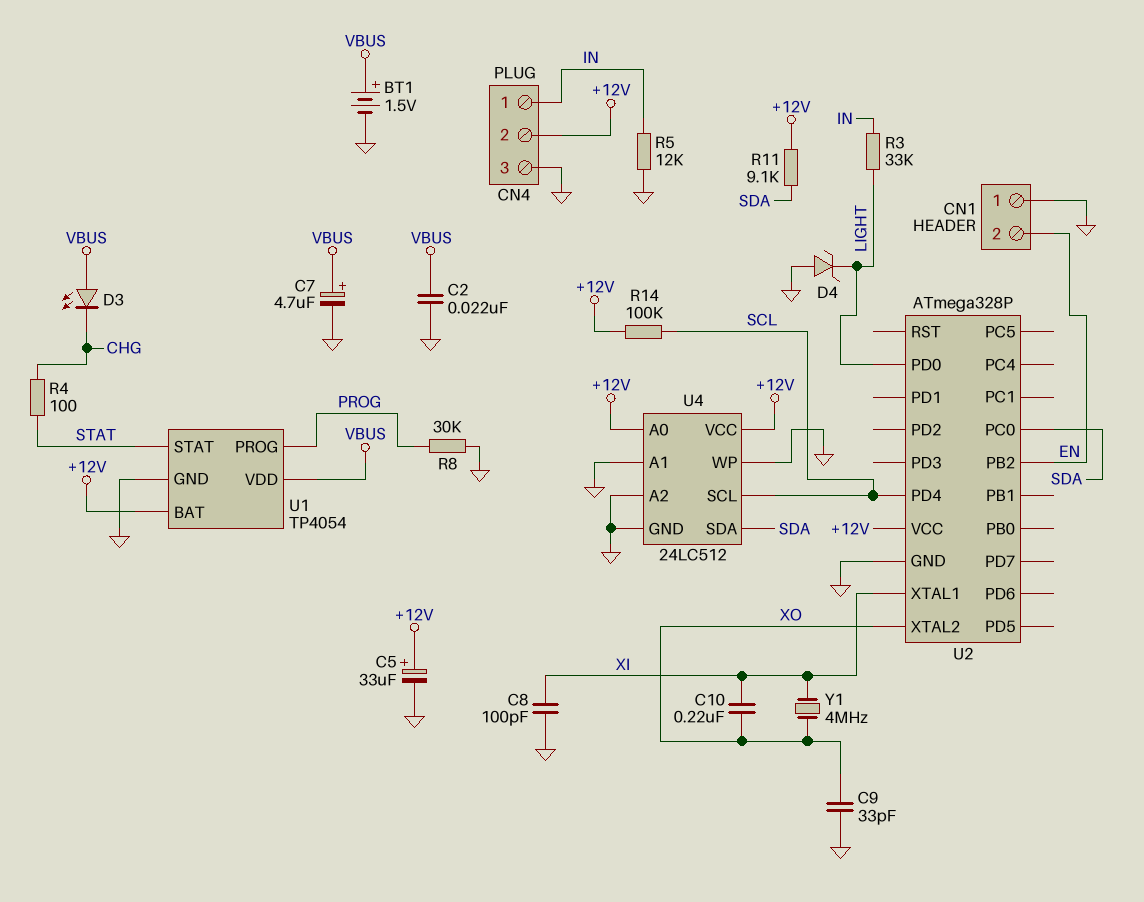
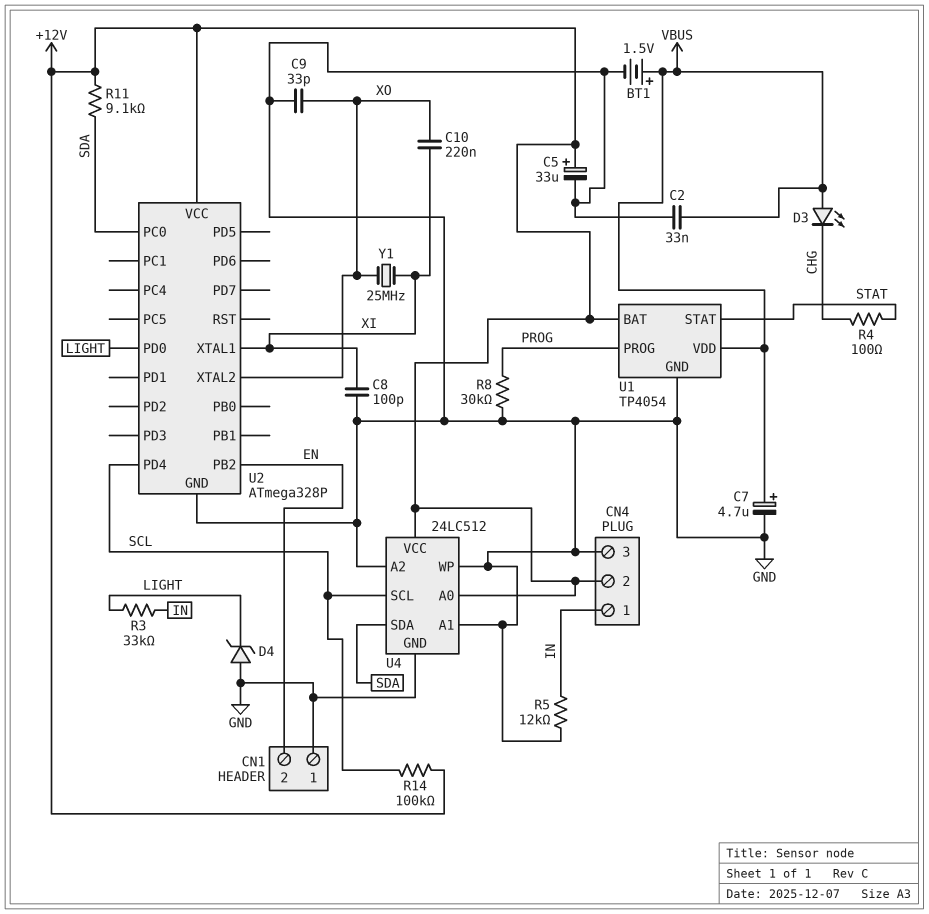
C2: 22nF (GND, VBUS) -> 33nF (GND, VBUS)
Y1: 4MHz (XI, XO) -> 25MHz (XI, XO)

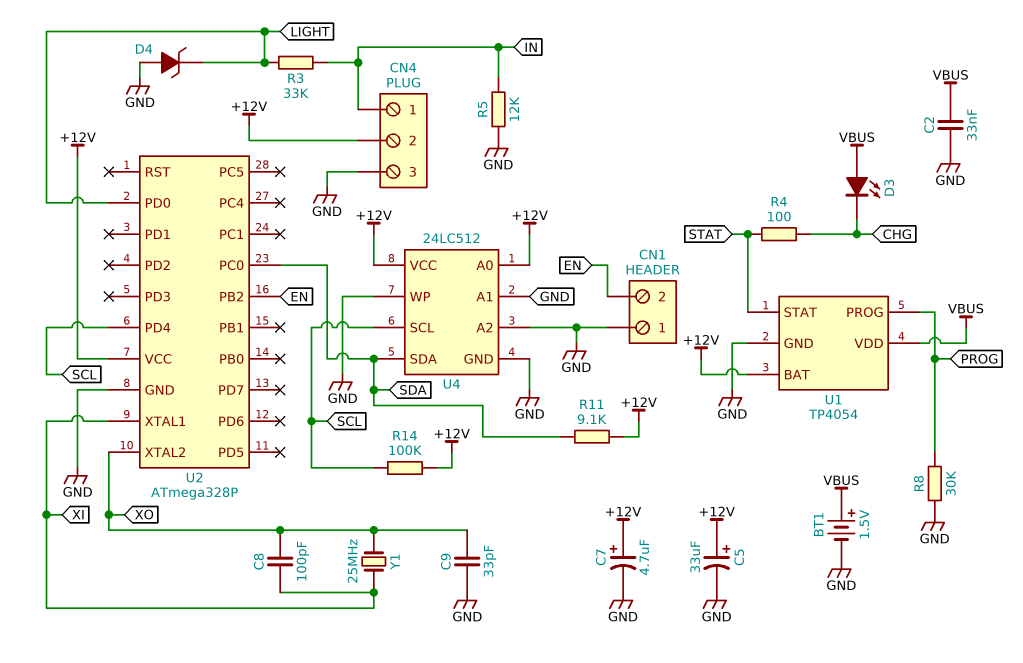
C7: 4.7uF (plus VBUS, minus GND) -> 4.7uF (plus +12V, minus GND)
C8: 100pF (GND, XI) -> 100pF (XI, XO)
C10: 220nF (XI, XO) -> none

